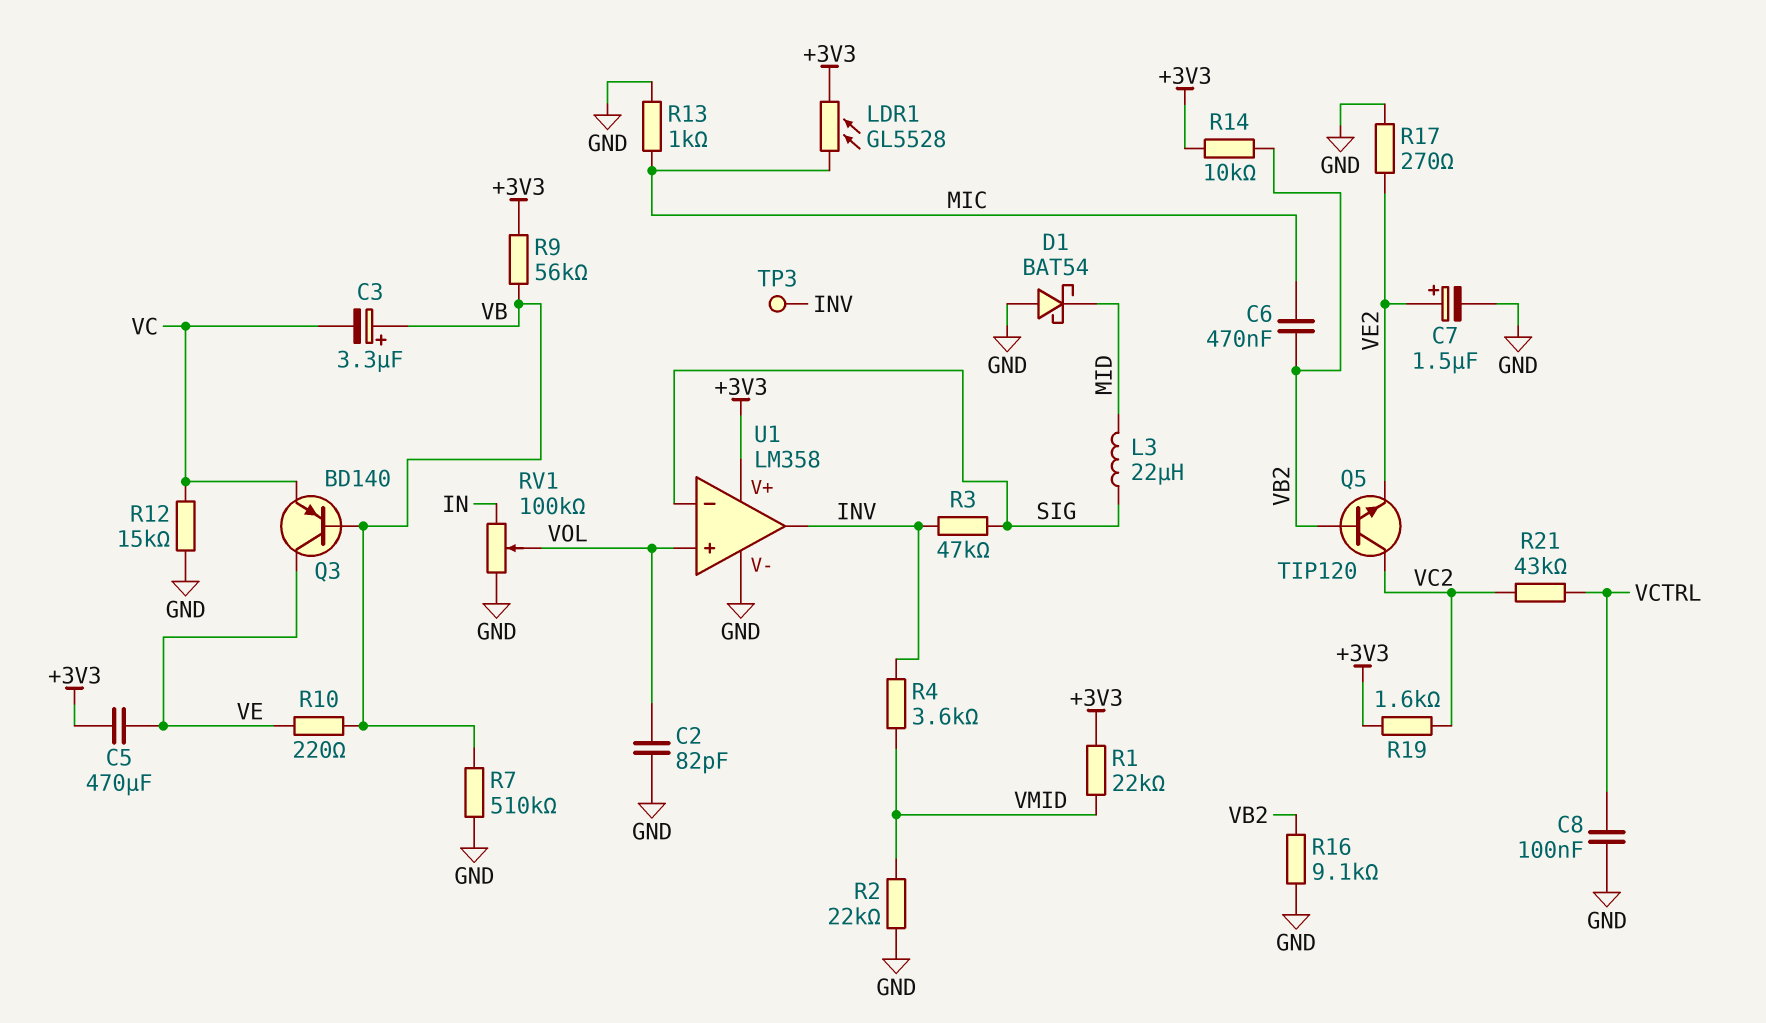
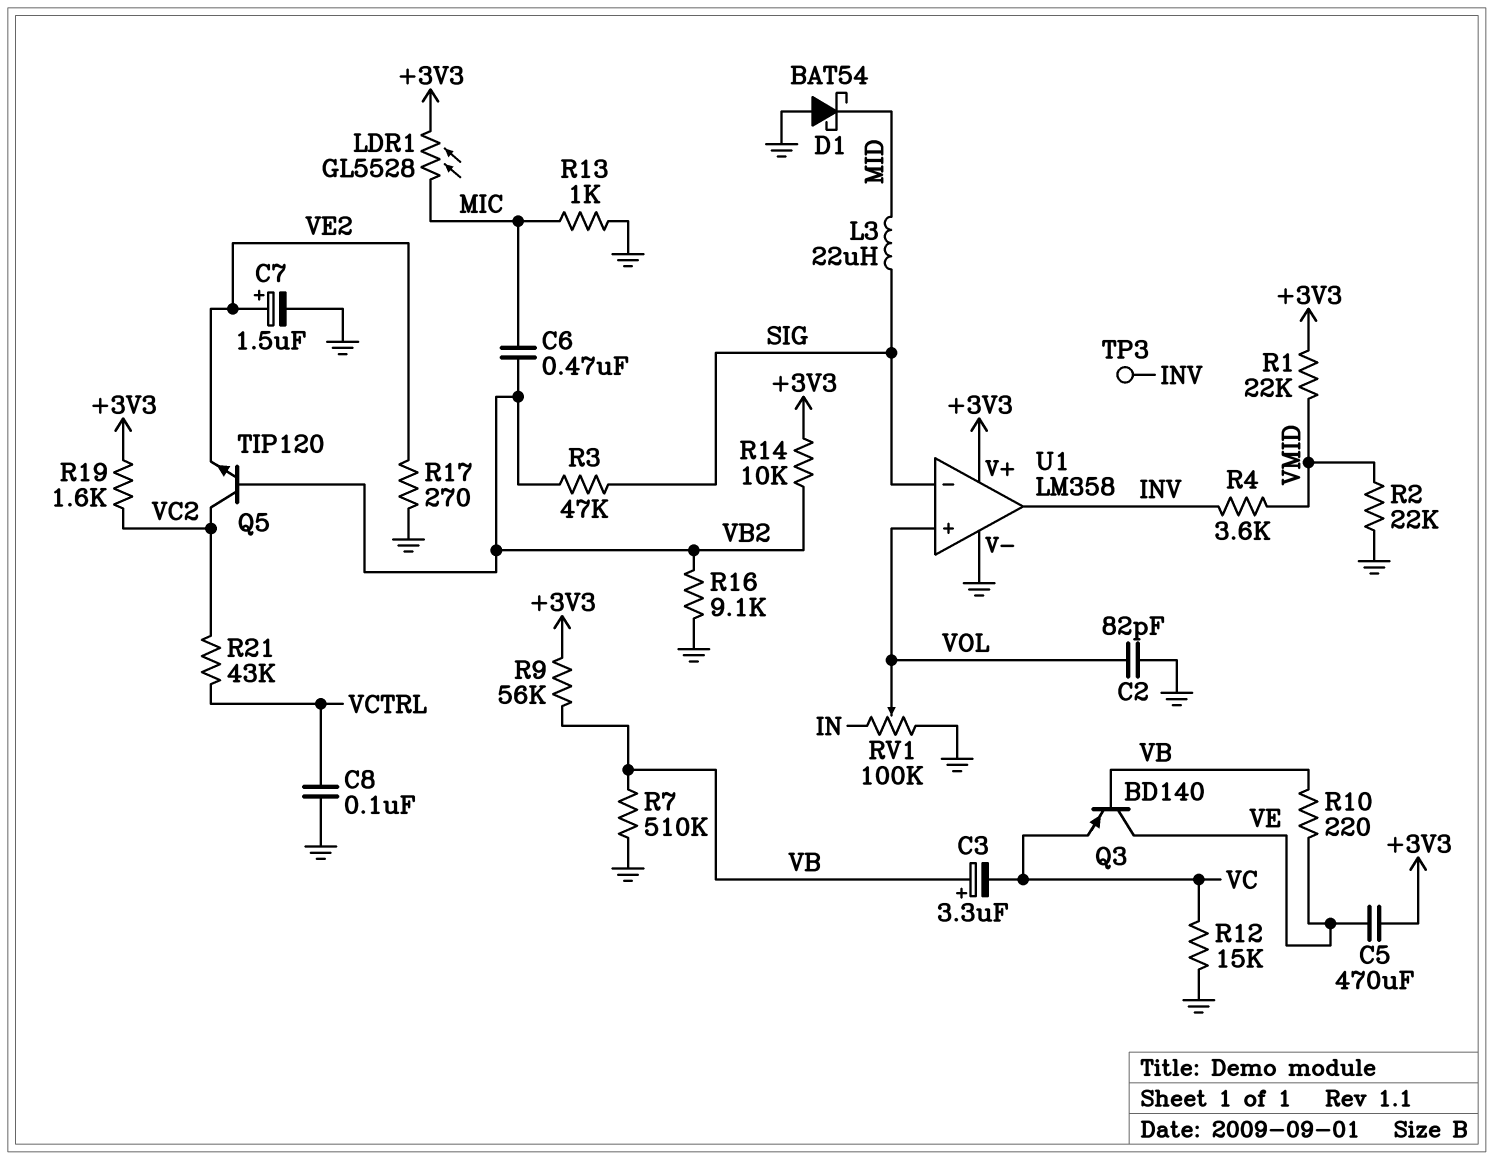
R3: 47k (INV, SIG) -> 47k (SIG, VB2)

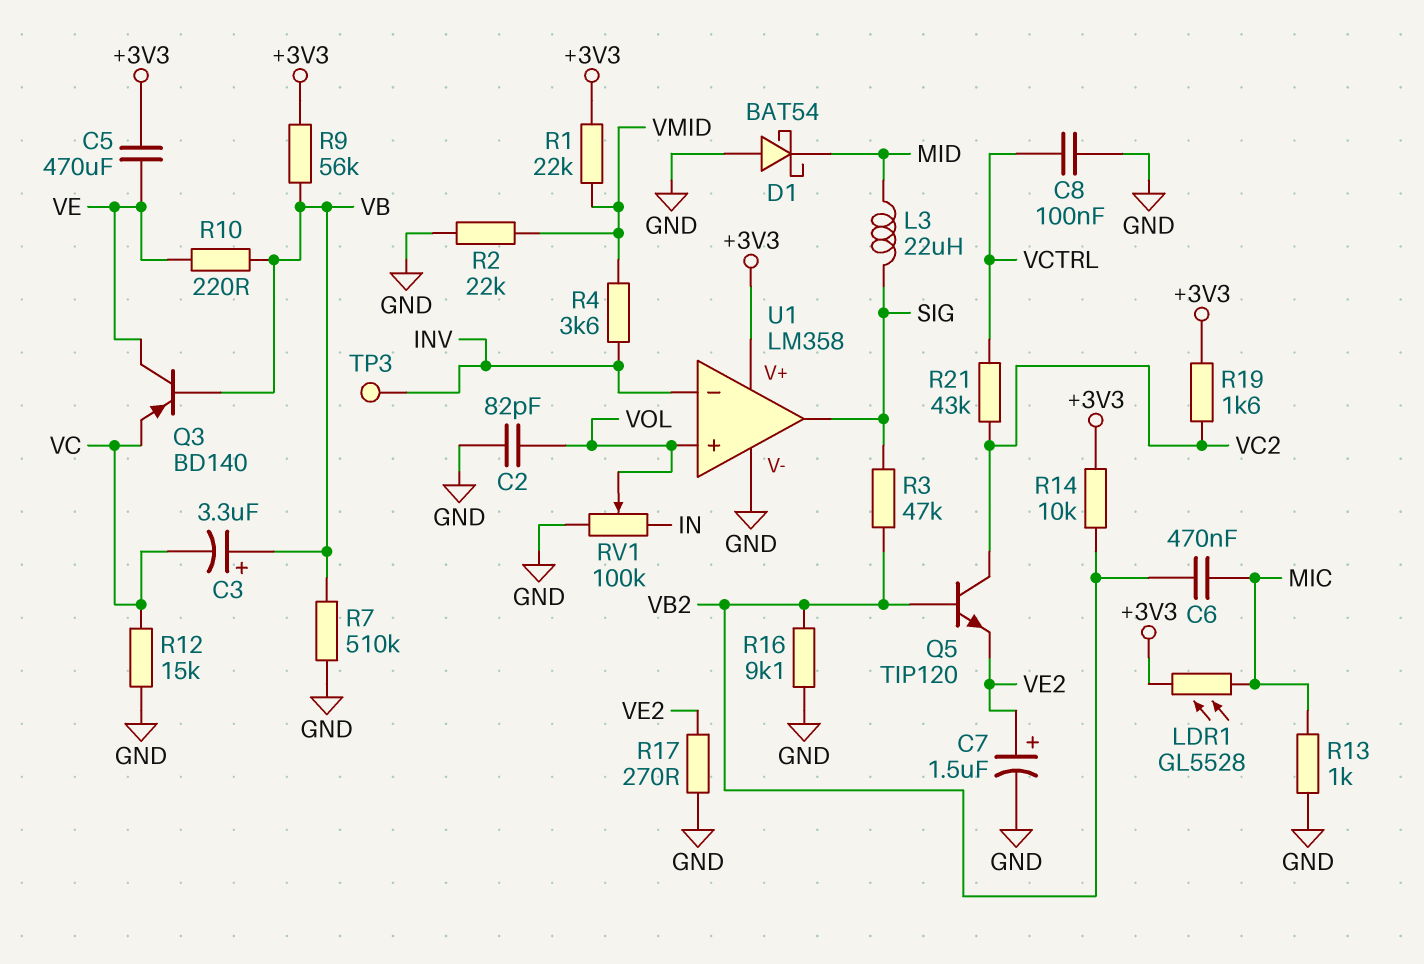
U1 pin in-: SIG -> INV
U1 pin out: INV -> SIG

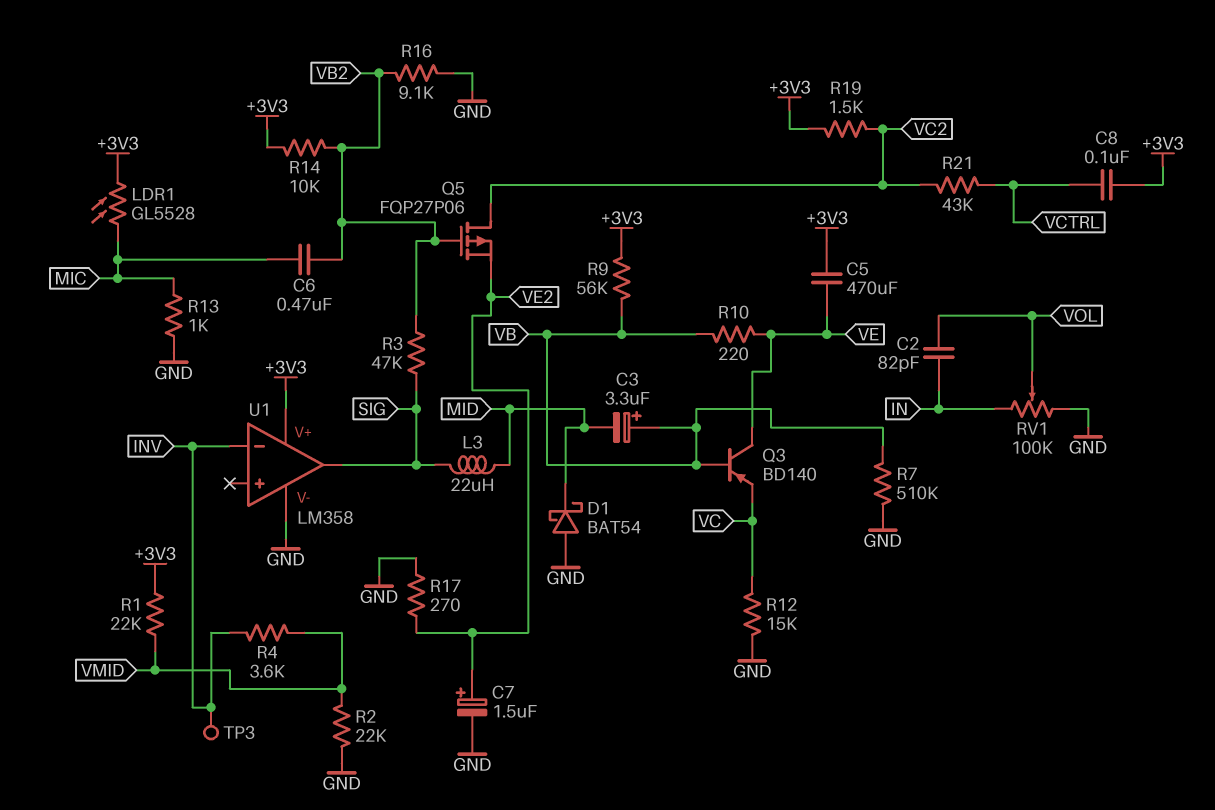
C2: 82pF (GND, VOL) -> 82pF (IN, VOL)
C3: 3.3uF (plus VB, minus VC) -> 3.3uF (plus VB, minus MID)
C8: 100nF (GND, VCTRL) -> 100nF (+3V3, VCTRL)
Q5: NPN TIP120 (B VB2, C VC2, E VE2) -> PMOS FQP27P06 (G VB2, D VC2, S VE2)
R19: 1.6k (+3V3, VC2) -> 1.5k (+3V3, VC2)
U1 pin in+: VOL -> none

